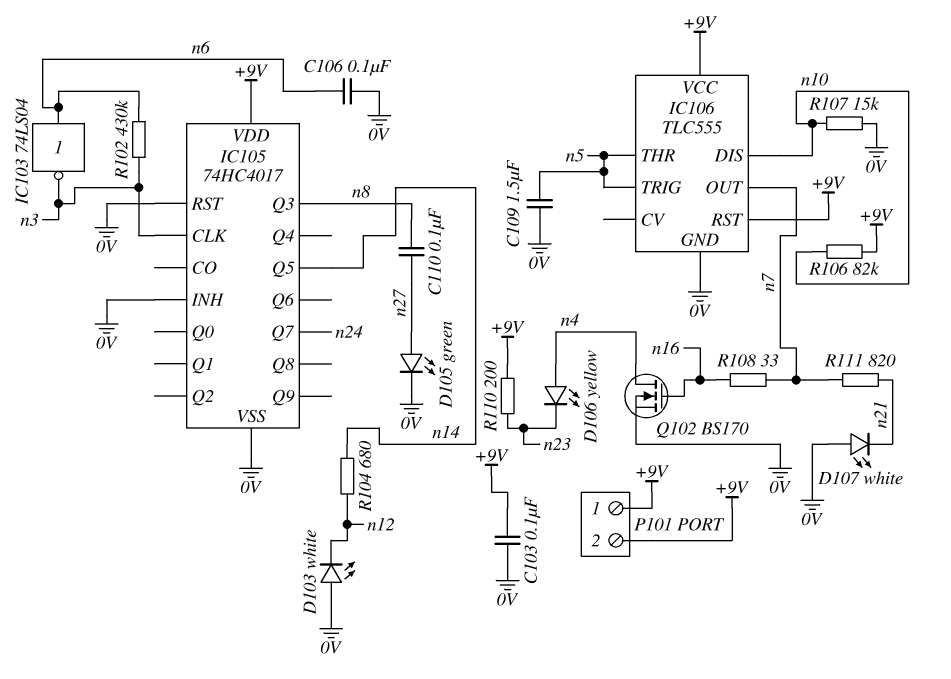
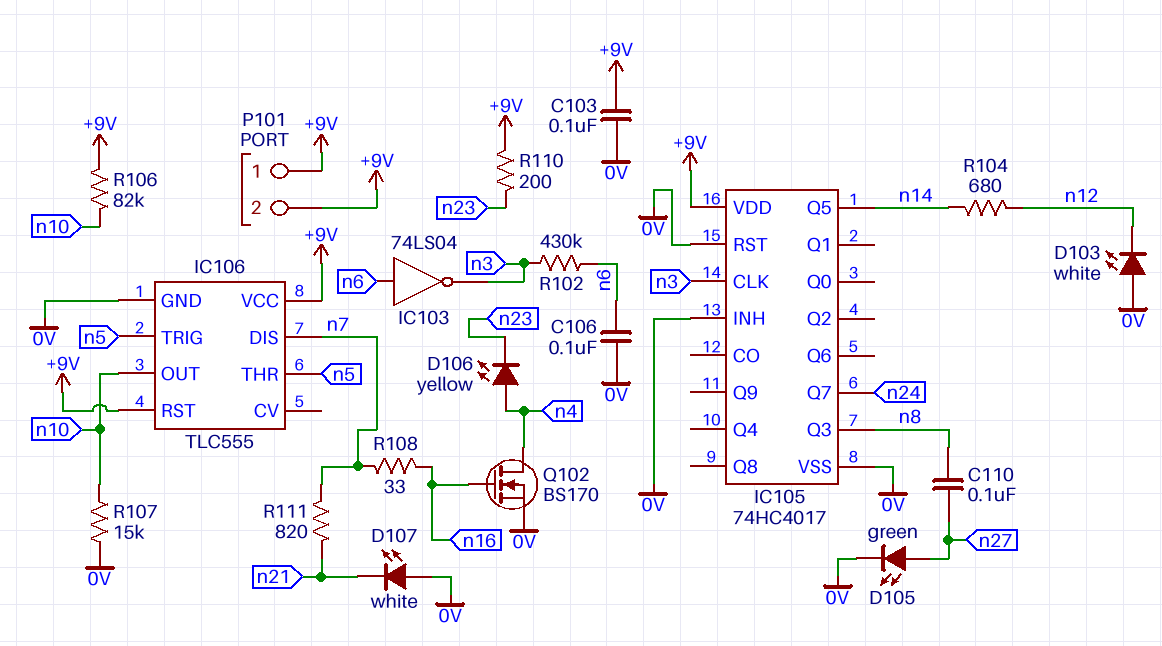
C109: 1.5uF (0V, n5) -> none
IC106 pin DIS: n10 -> n7
IC106 pin OUT: n7 -> n10

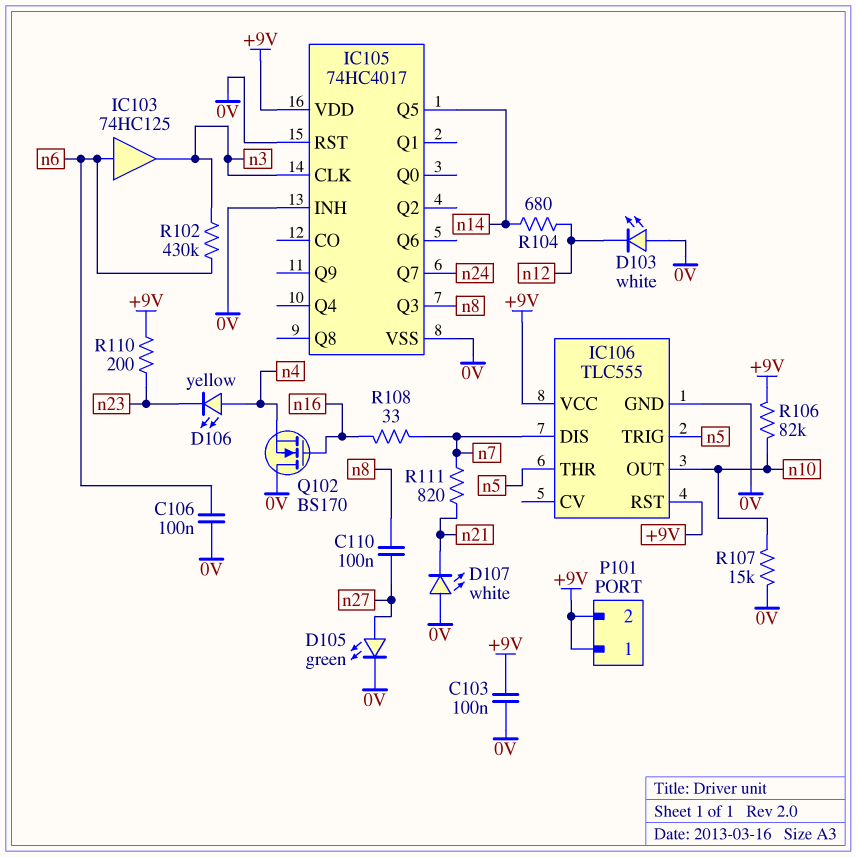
IC103: NOT 74LS04 (in n6, out n3) -> buffer 74HC125 (in n6, out n3)
Q102: NMOS BS170 (G n16, D n4, S 0V) -> NMOS BS170 (G n16, D 0V, S n4)

